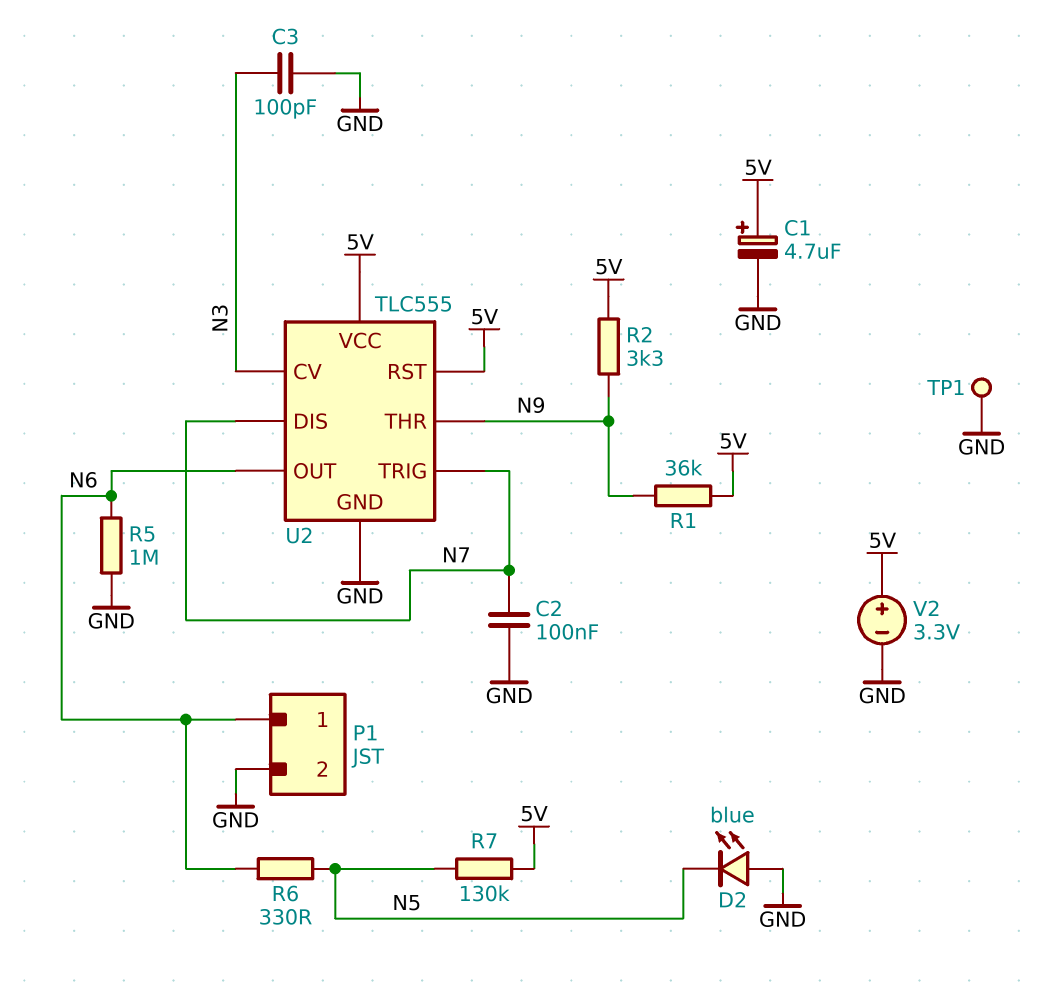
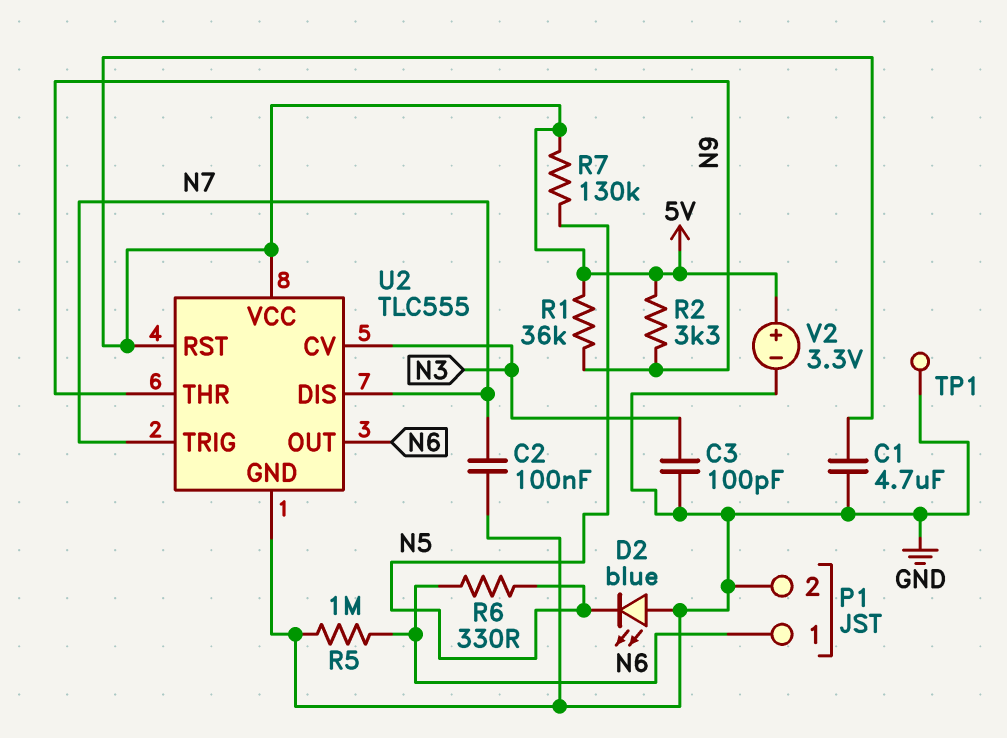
C1: 4.7uF (plus 5V, minus GND) -> 4.7uF (5V, GND)

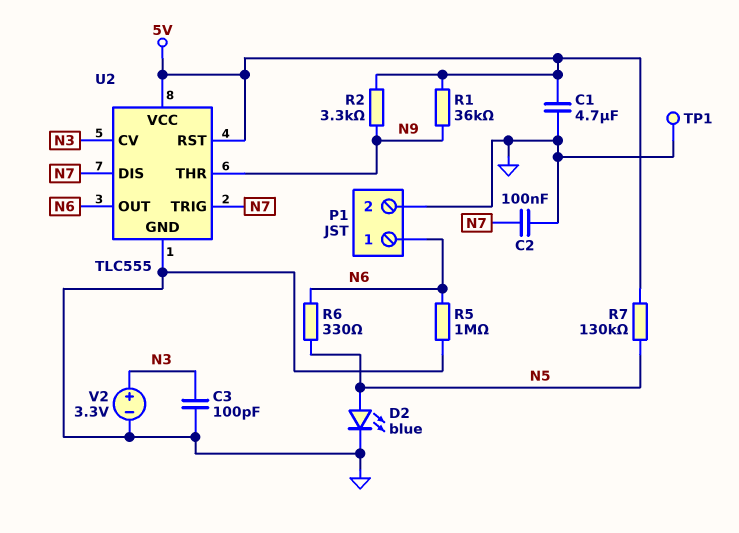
D2: LED blue (A GND, K N5) -> LED blue (A N5, K GND)
V2: 3.3V (plus 5V, minus GND) -> 3.3V (plus N3, minus GND)

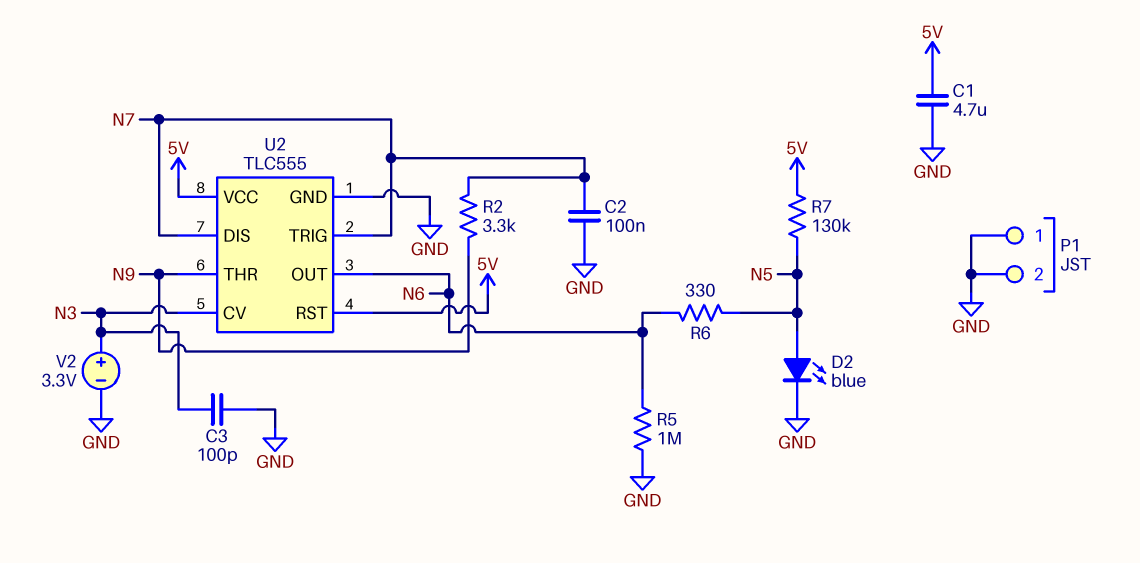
P1 pin 1: N6 -> GND
R1: 36k (5V, N9) -> none
R2: 3.3k (5V, N9) -> 3.3k (N7, N9)
TP1: test point (GND) -> none

